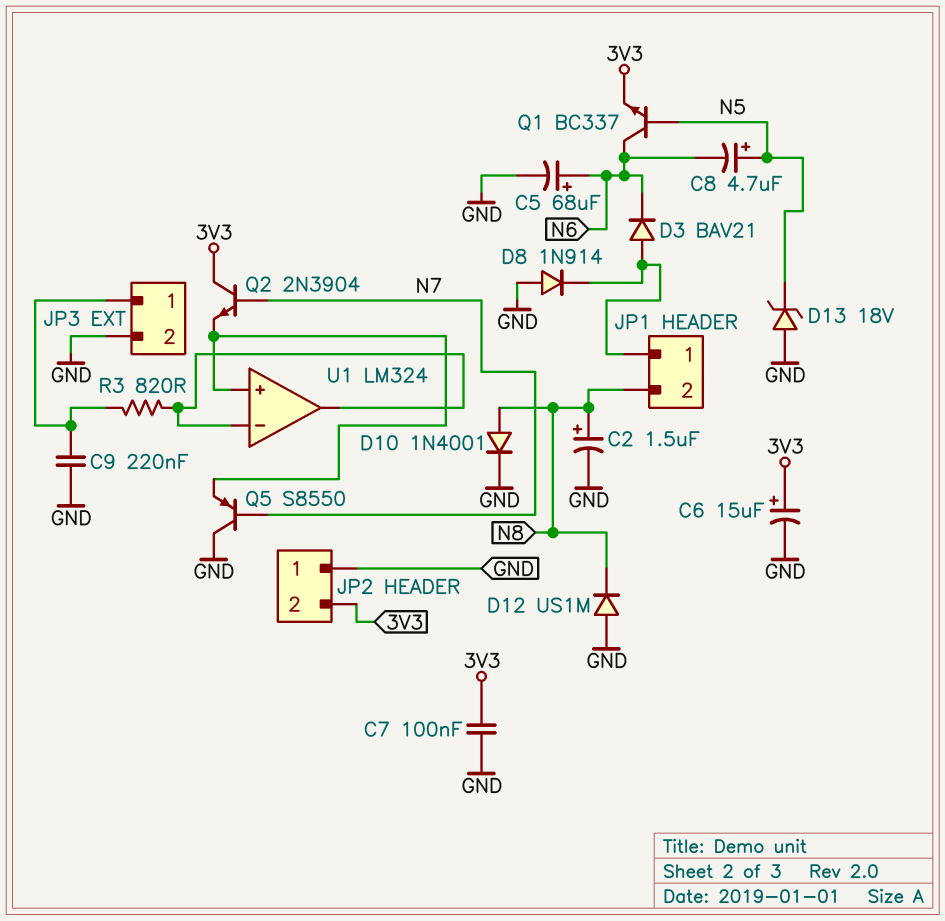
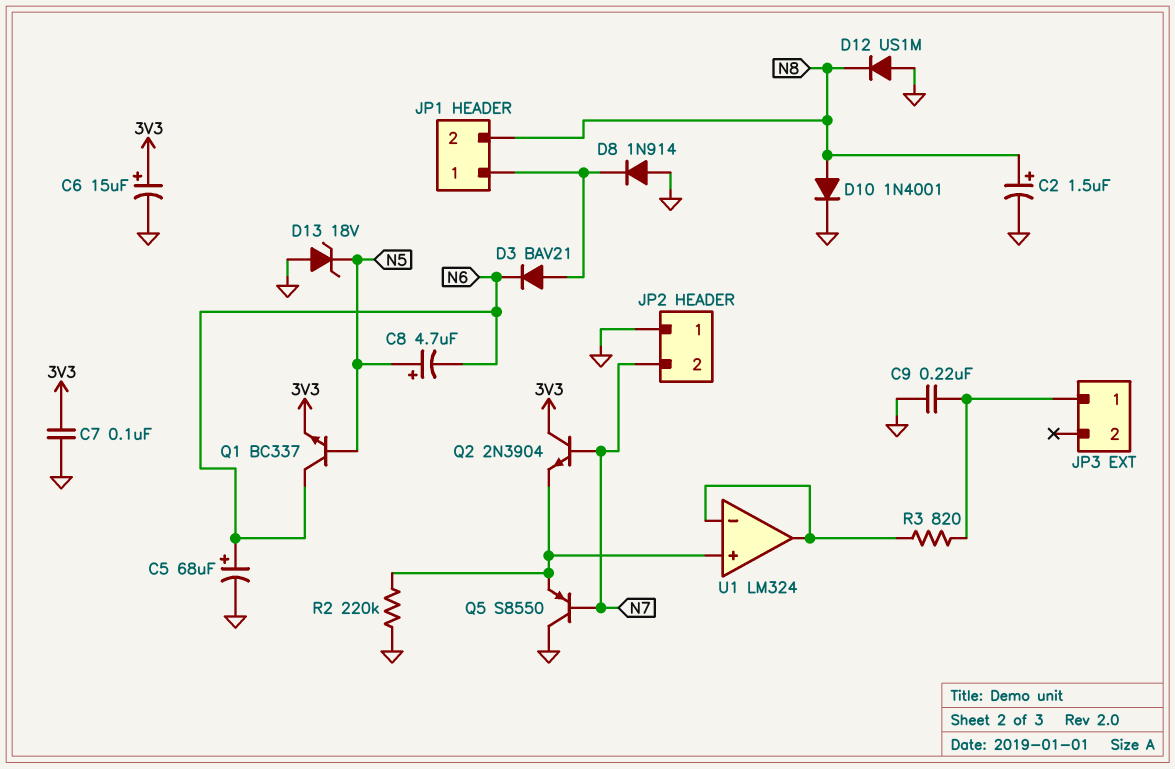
JP2 pin 2: 3V3 -> N7
JP3 pin 2: GND -> none
R2: none -> 220k (GND, U1/in+)

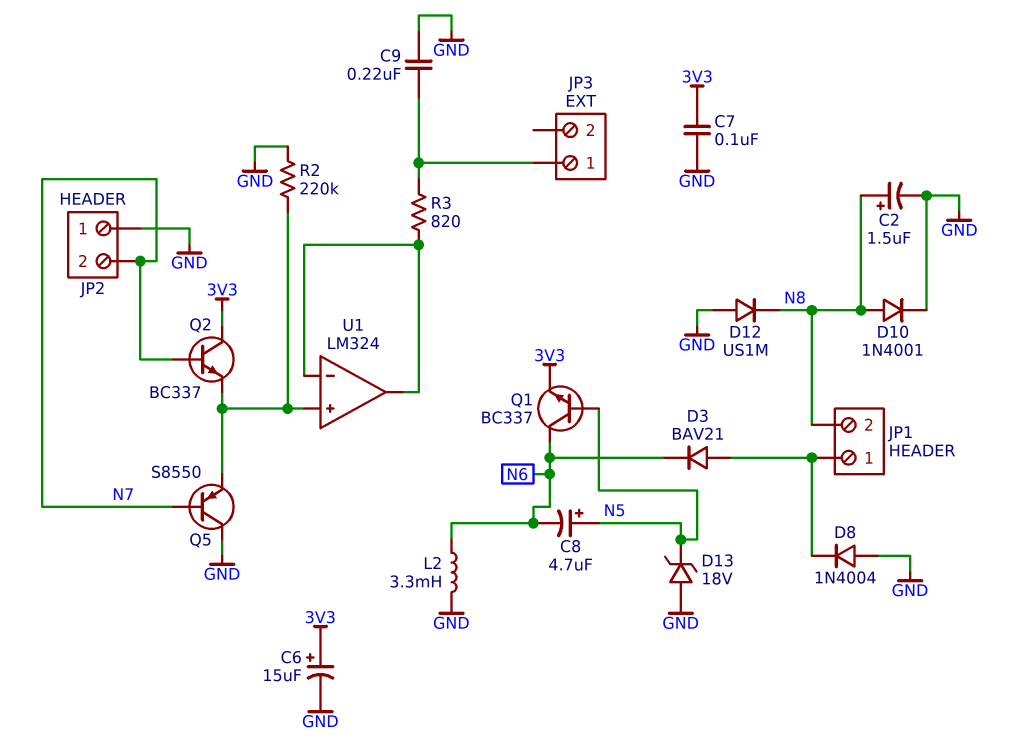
C5: 68uF (plus N6, minus GND) -> none
D8: diode 1N914 (A GND, K JP1/1) -> diode 1N4004 (A GND, K JP1/1)
L2: none -> 3.3mH (GND, N6)
Q2: NPN 2N3904 (B N7, C 3V3, E U1/in+) -> NPN BC337 (B N7, C 3V3, E U1/in+)

